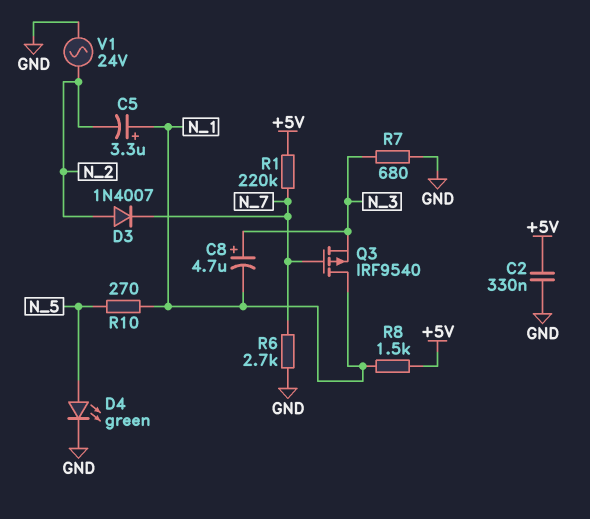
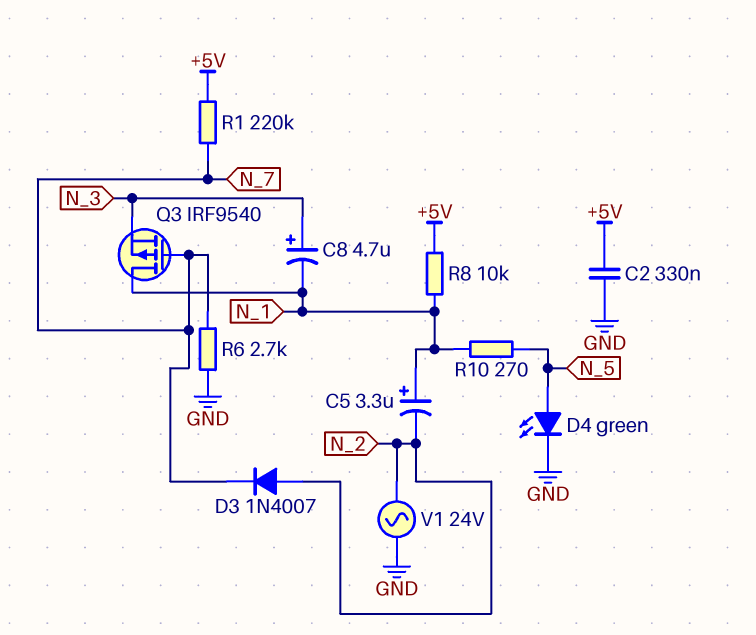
R7: 680 (GND, N_3) -> none
R8: 1.5k (+5V, N_1) -> 10k (+5V, N_1)

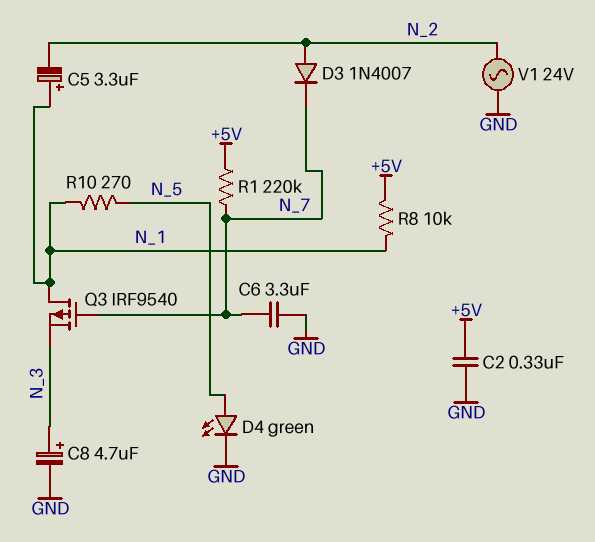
C6: none -> 3.3uF (GND, N_7)
C8: 4.7uF (plus N_3, minus N_1) -> 4.7uF (plus N_3, minus GND)
R6: 2.7k (GND, N_7) -> none

